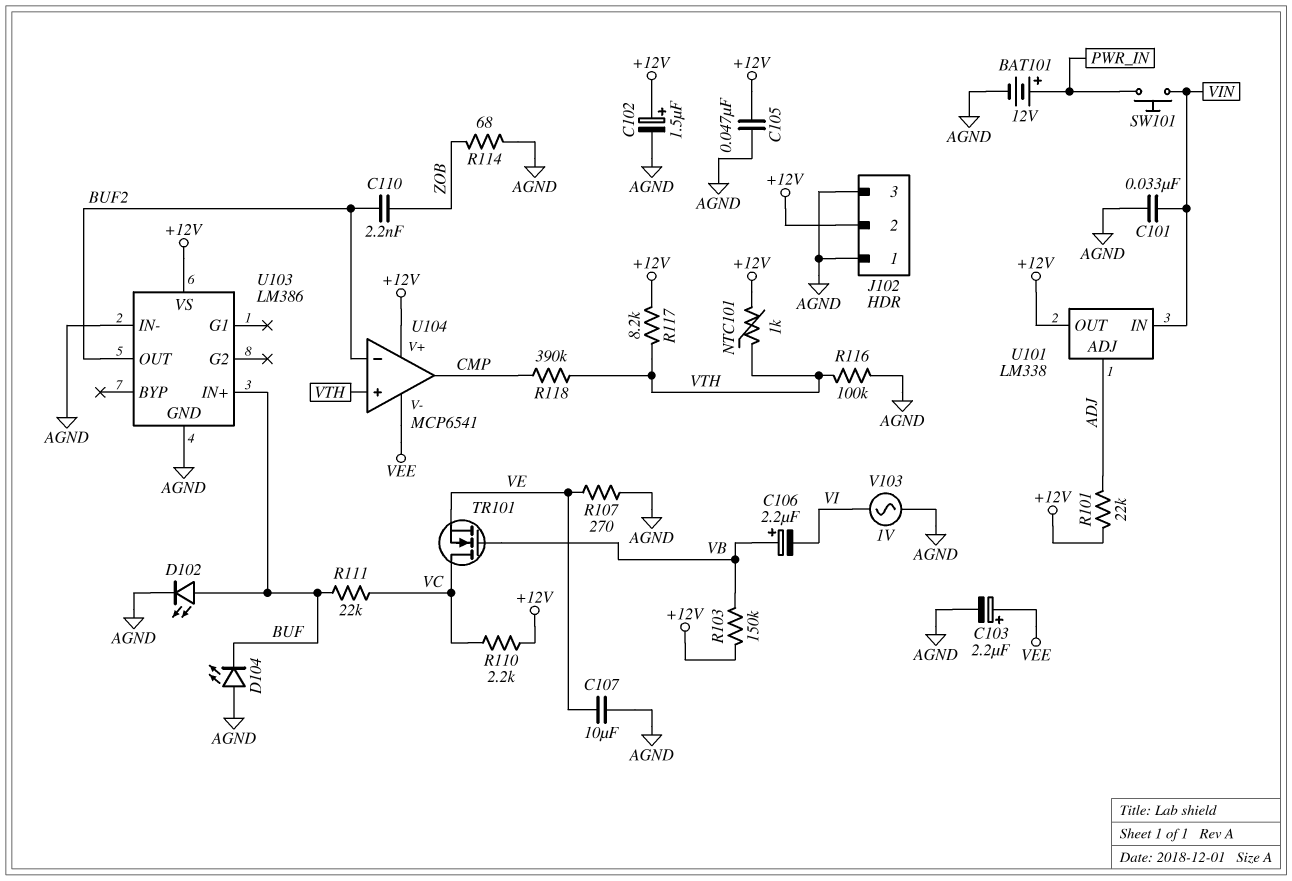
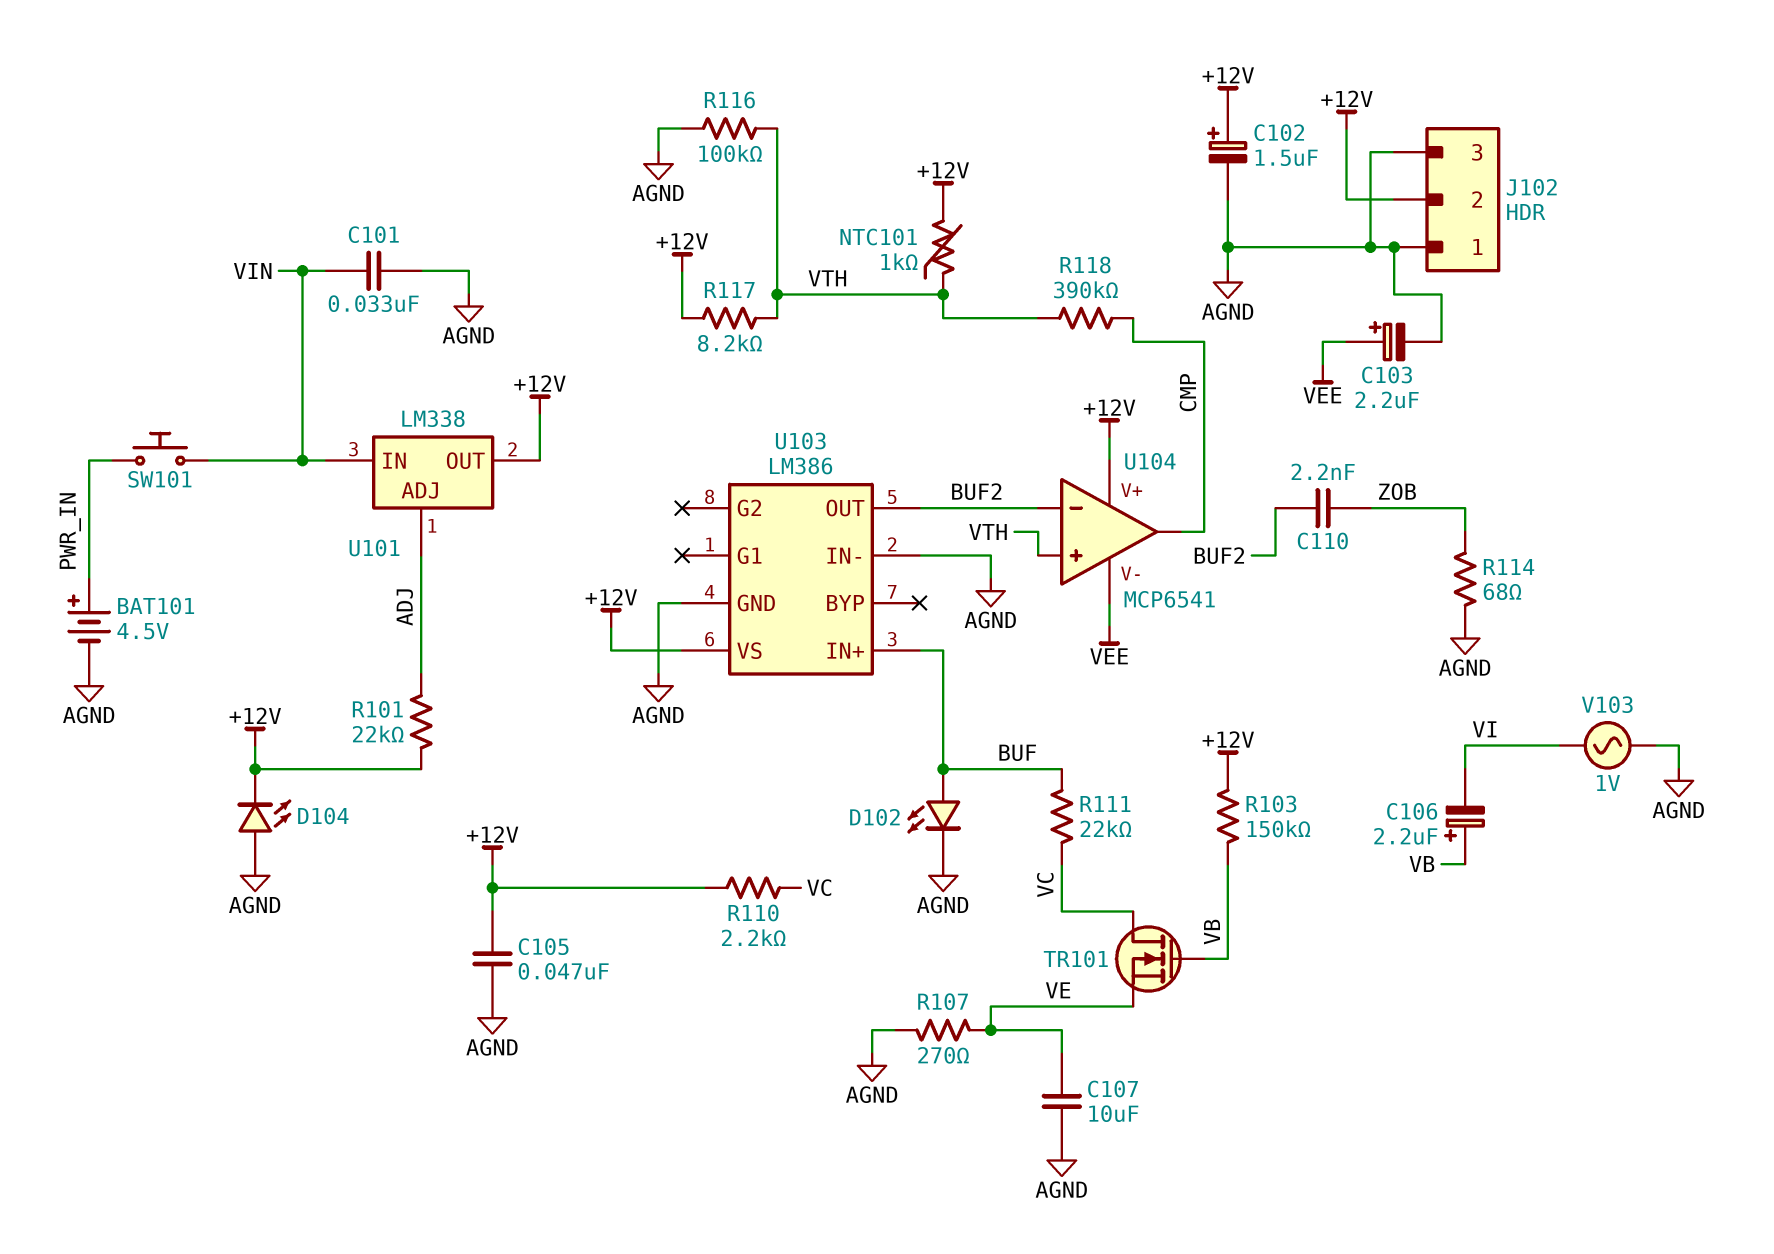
BAT101: 12V (plus PWR_IN, minus AGND) -> 4.5V (plus PWR_IN, minus AGND)
D104: LED (A AGND, K BUF) -> LED (A AGND, K +12V)

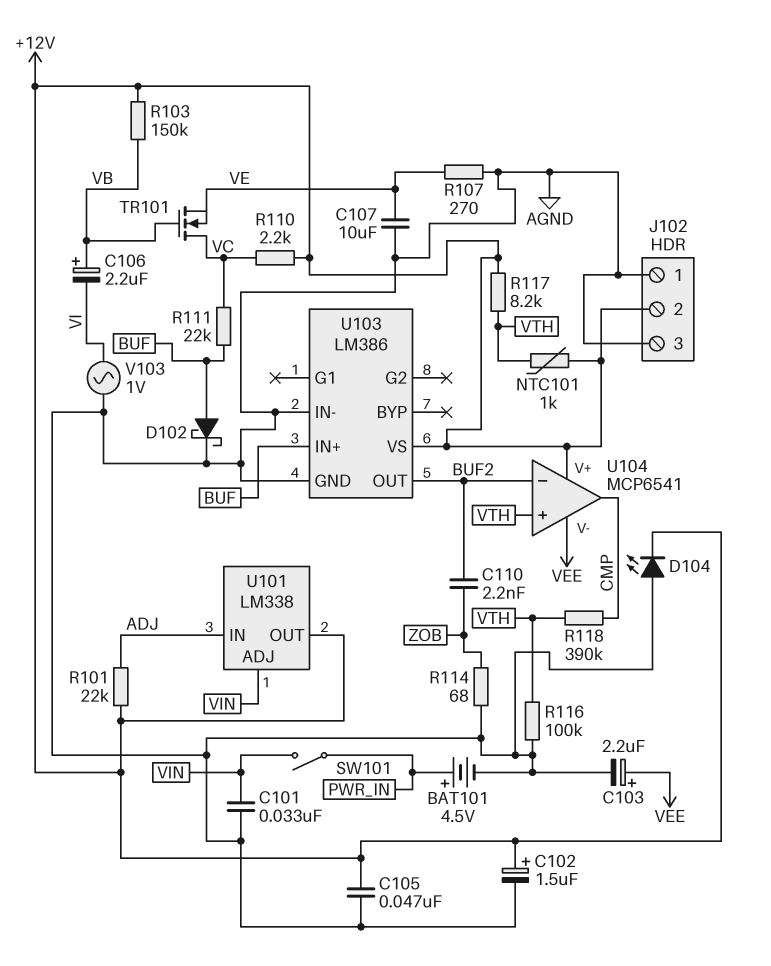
D102: LED (A BUF, K AGND) -> schottky (A BUF, K AGND)
SW101: button (PWR_IN, VIN) -> switch (PWR_IN, VIN)
U101 pin ADJ: ADJ -> VIN
U101 pin IN: VIN -> ADJ

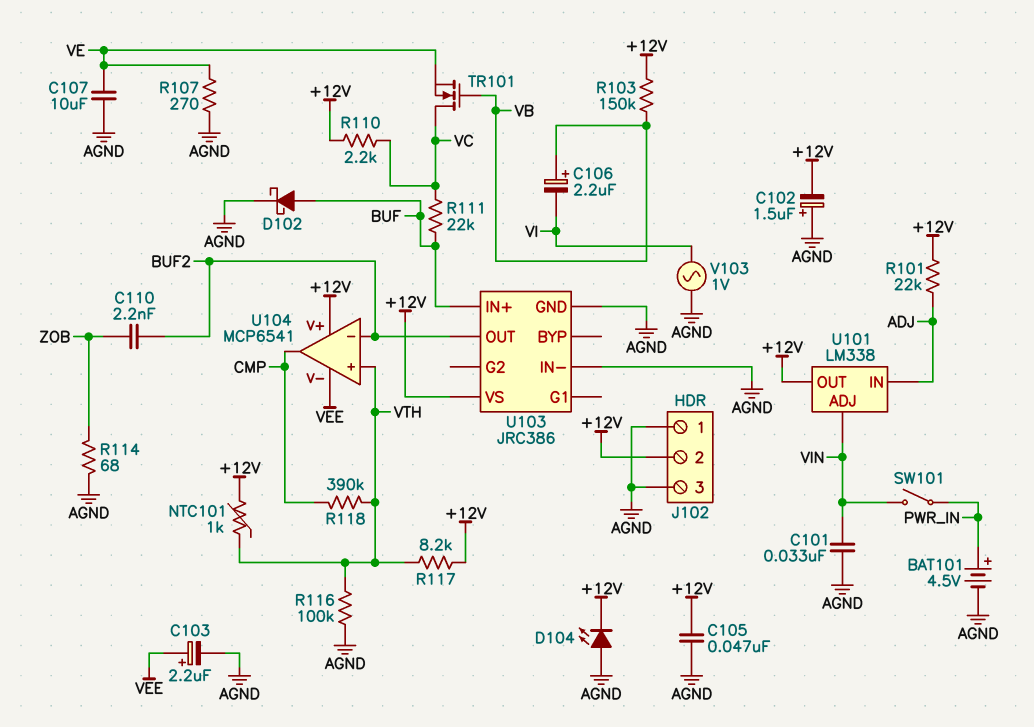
C102: 1.5uF (plus +12V, minus AGND) -> 1.5uF (plus AGND, minus +12V)
U103: LM386 -> JRC386

